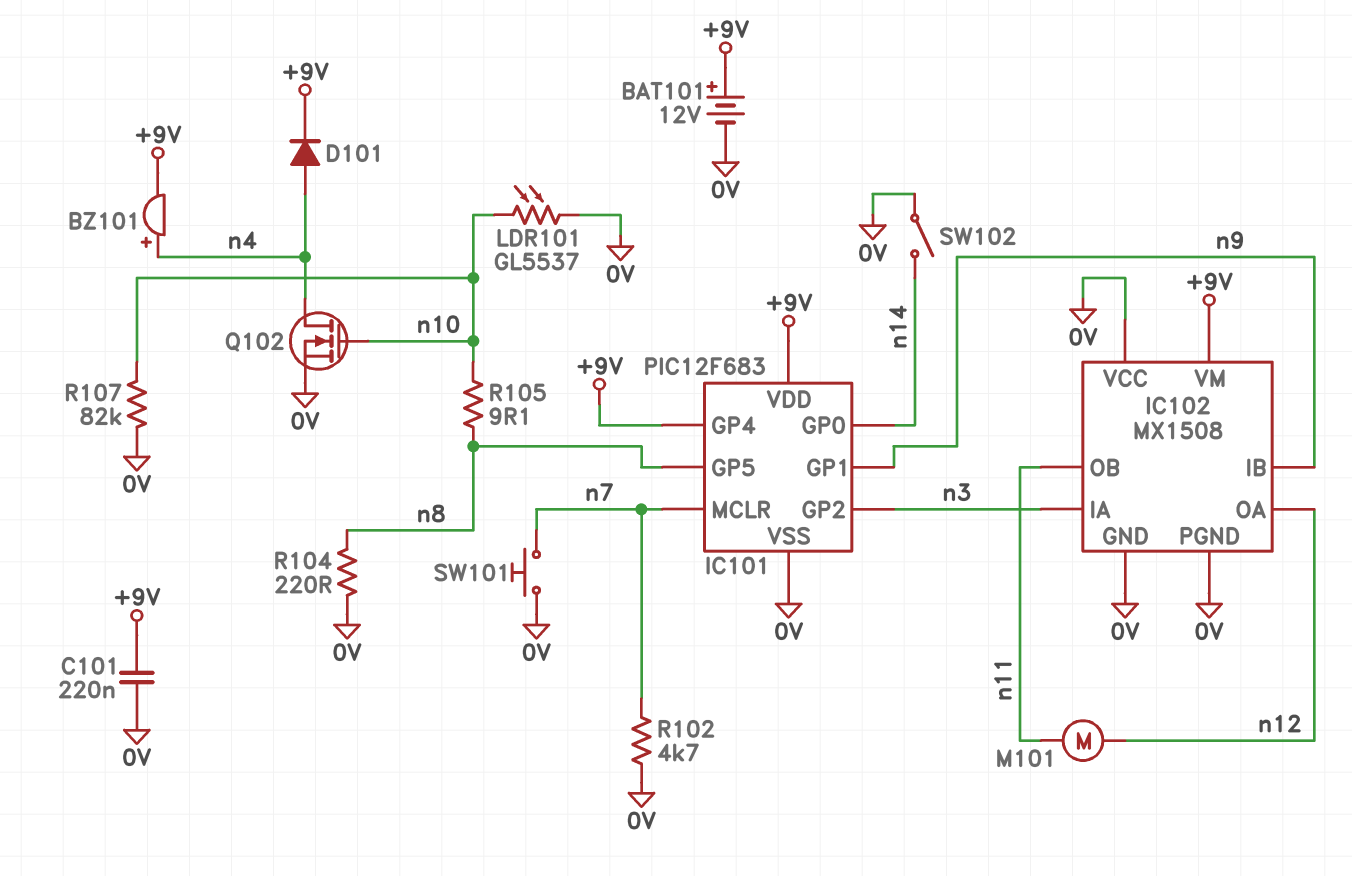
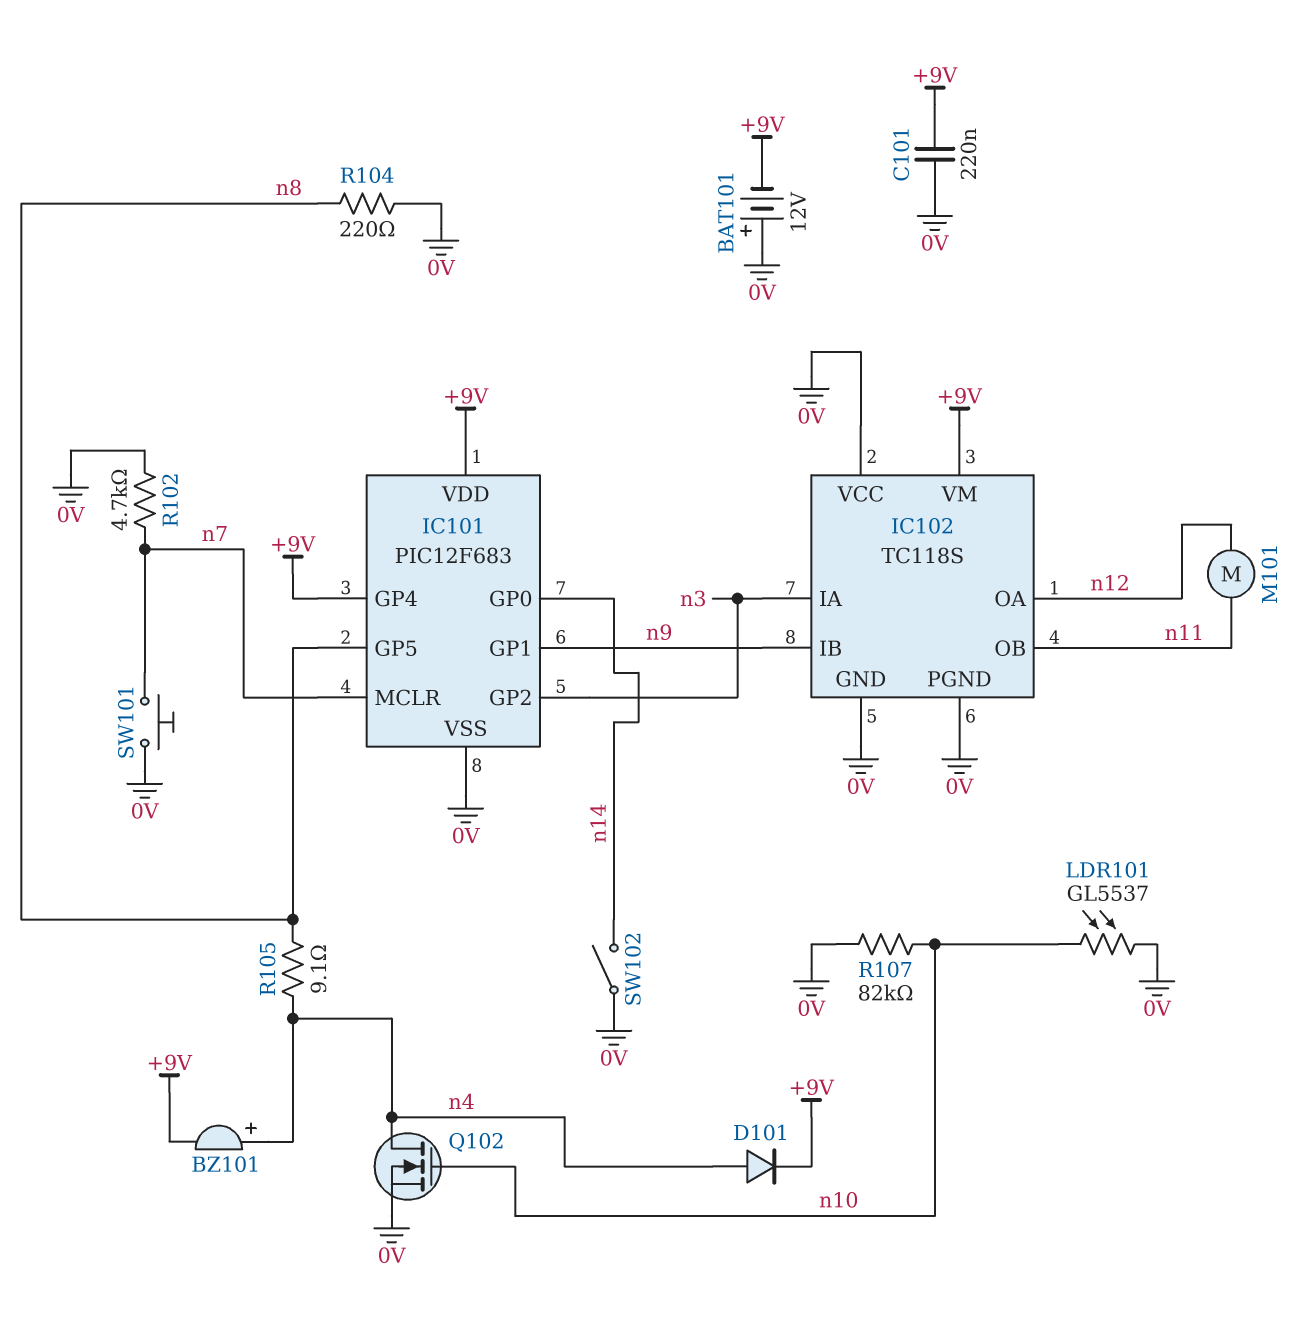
BAT101: 12V (plus +9V, minus 0V) -> 12V (plus 0V, minus +9V)
IC102: MX1508 -> TC118S
R105: 9.1 (n8, n10) -> 9.1 (n4, n8)

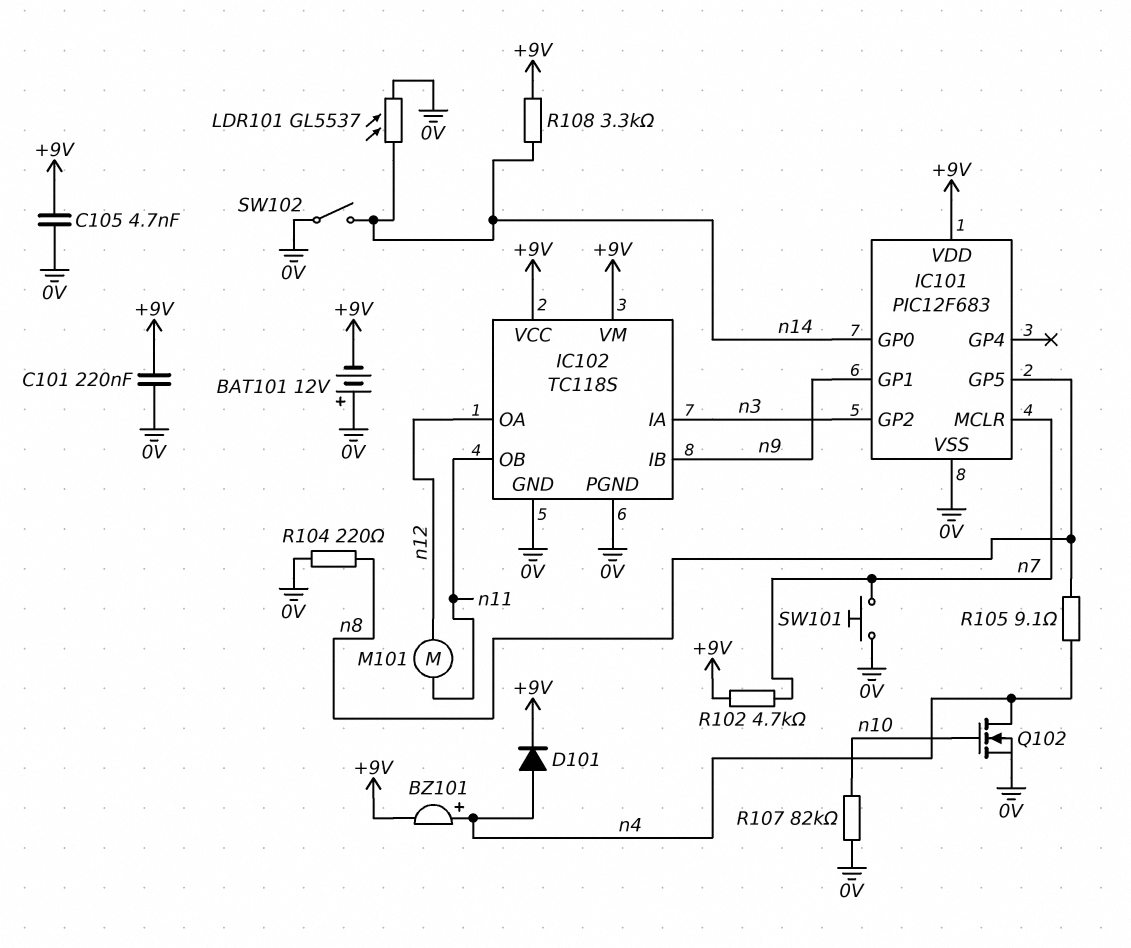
C105: none -> 4.7nF (+9V, 0V)
IC101 pin GP4: +9V -> none
IC102 pin VCC: 0V -> +9V
LDR101: GL5537 (0V, n10) -> GL5537 (0V, n14)
R102: 4.7k (0V, n7) -> 4.7k (+9V, n7)
R108: none -> 3.3k (+9V, n14)

